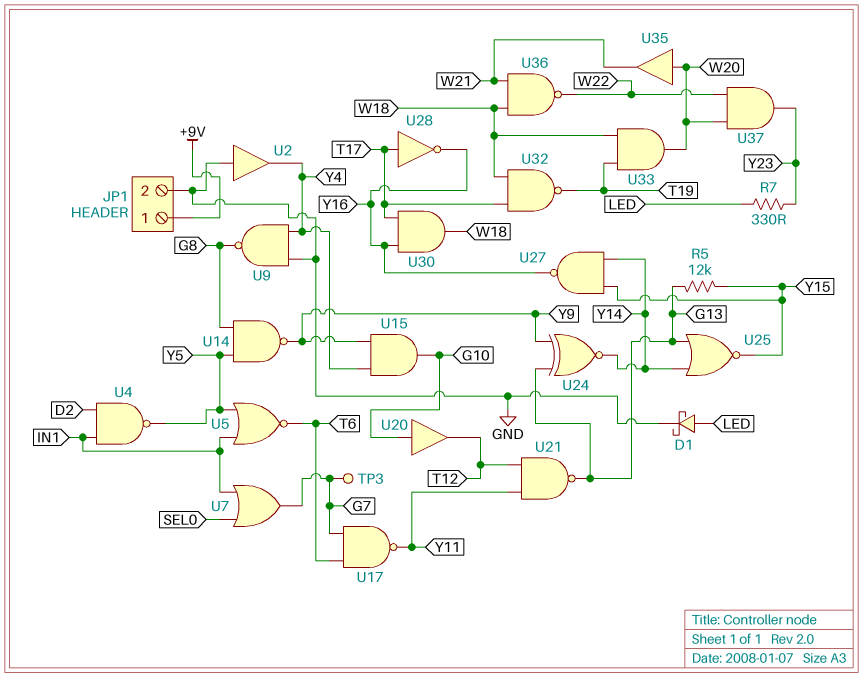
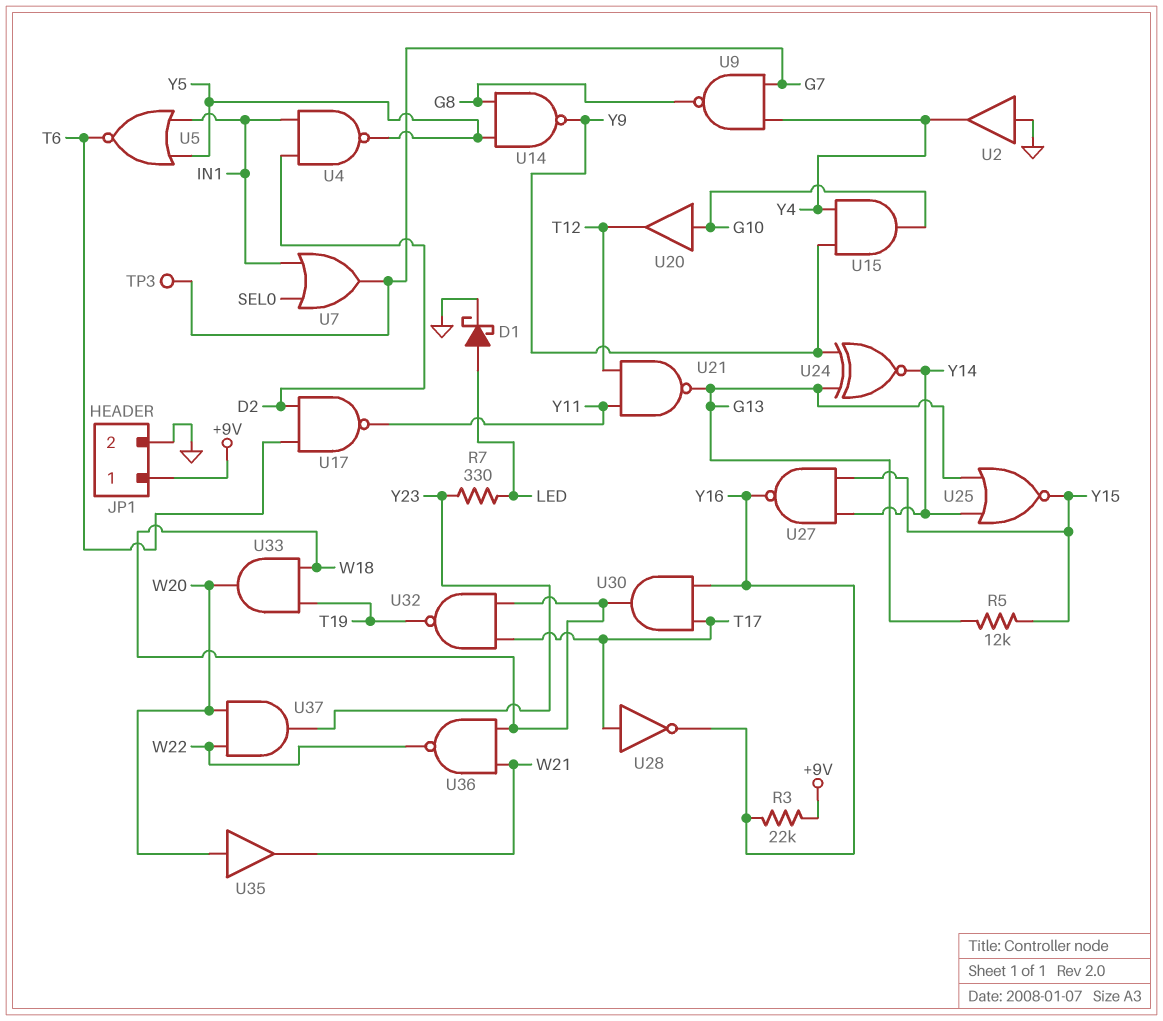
R3: none -> 22k (+9V, Y16)
U9: NAND (in GND, in Y4, out G8) -> NAND (in G7, in Y4, out G8)
U17: NAND (in G7, in T6, out Y11) -> NAND (in D2, in T6, out Y11)

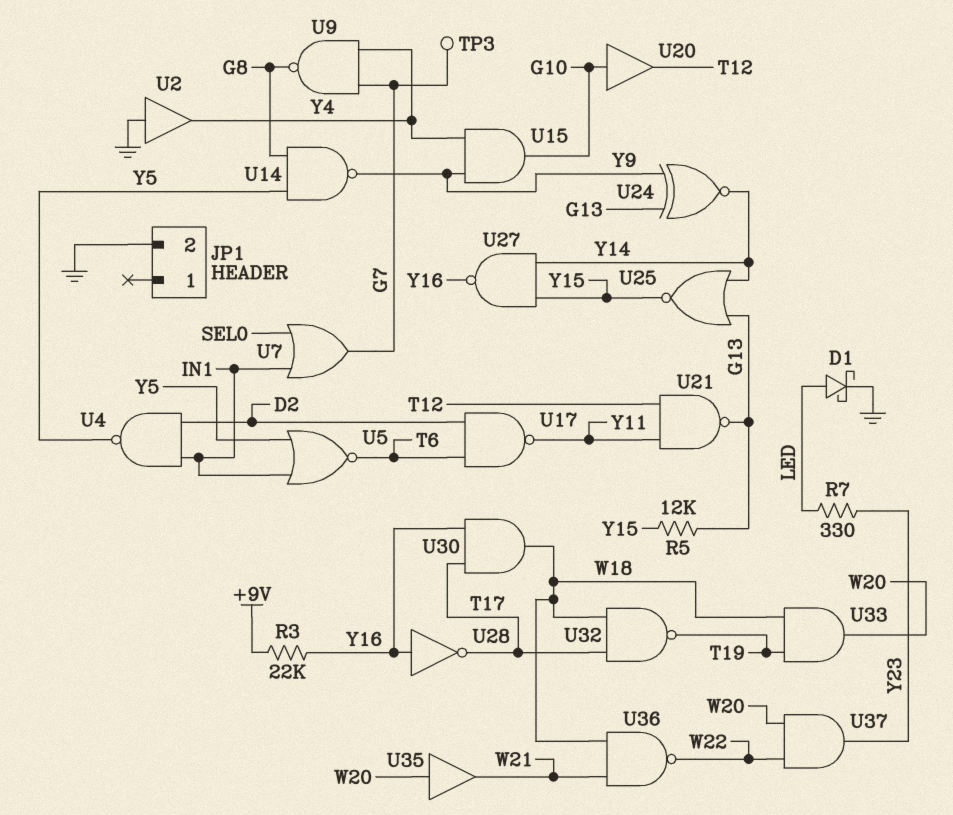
JP1 pin 1: +9V -> none
U28: NOT (in T17, out Y16) -> NOT (in Y16, out T17)

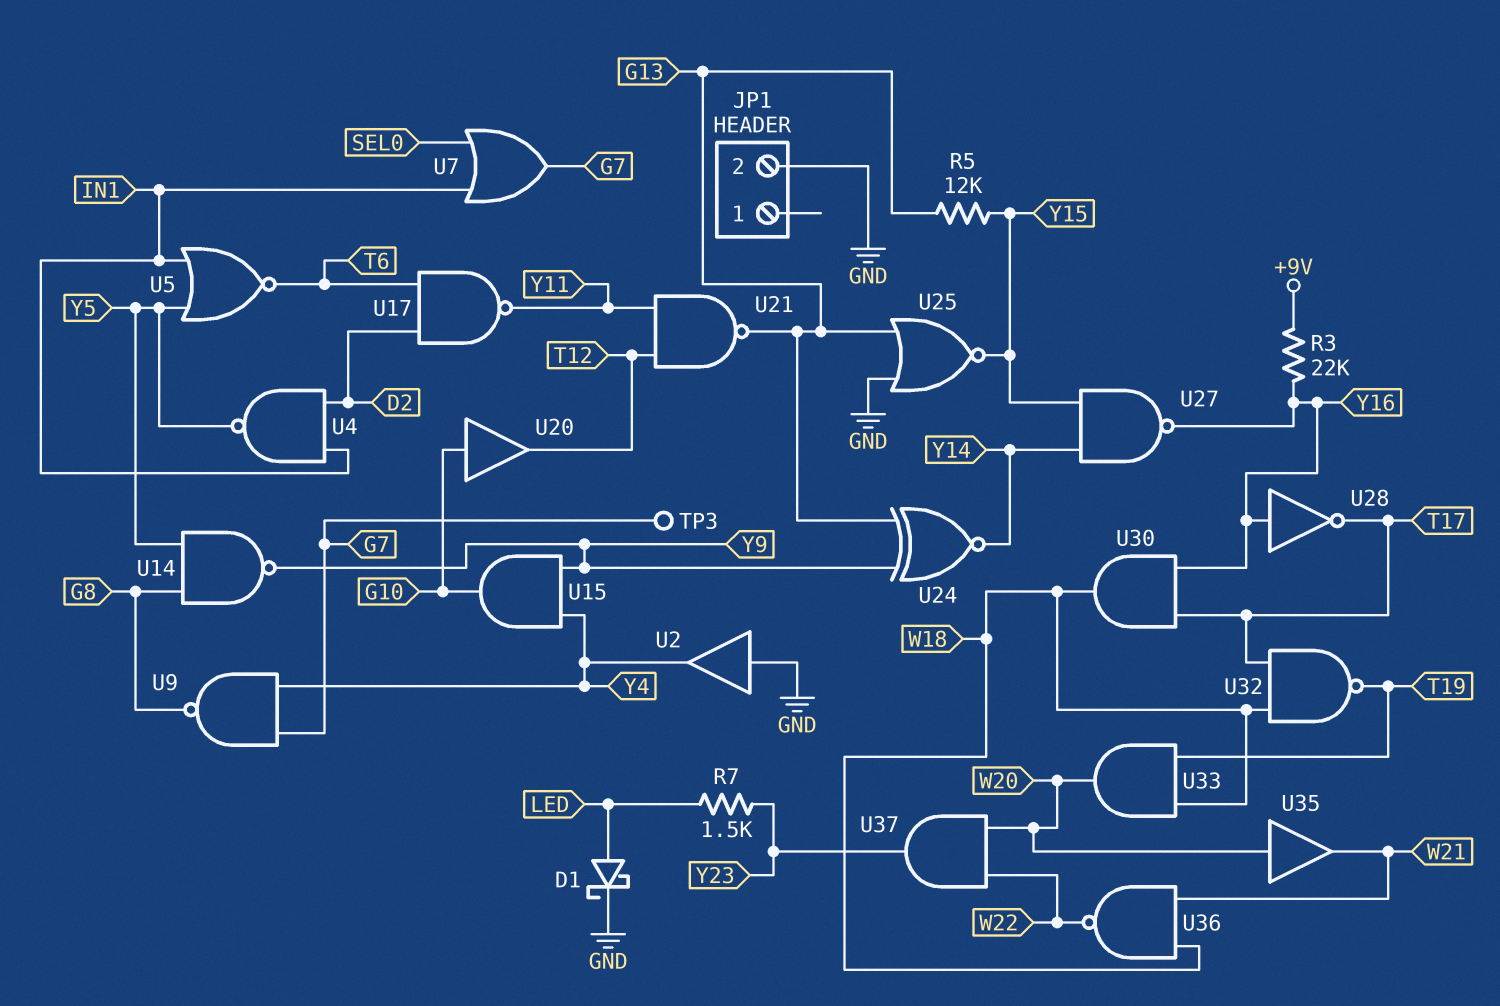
R7: 330 (LED, Y23) -> 1.5k (LED, Y23)
U25: NOR (in G13, in Y14, out Y15) -> NOR (in G13, in GND, out Y15)

